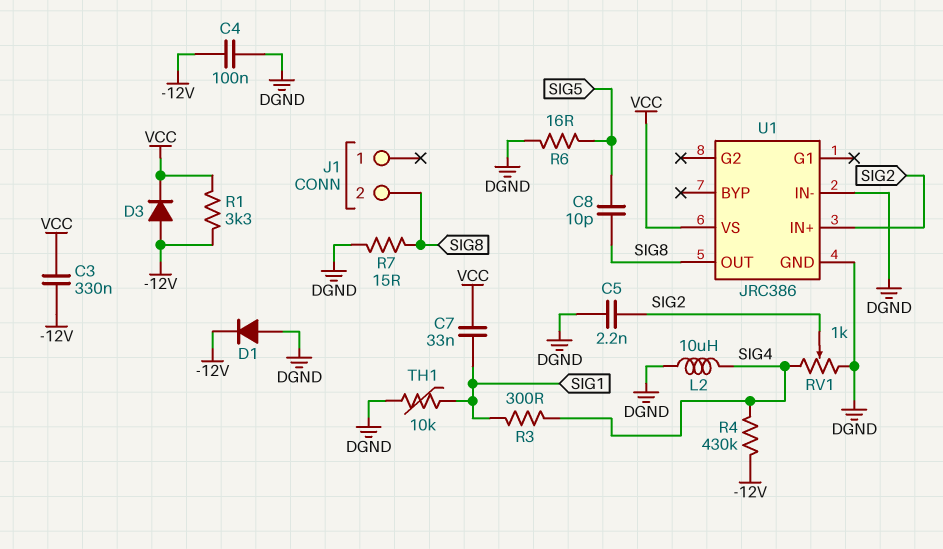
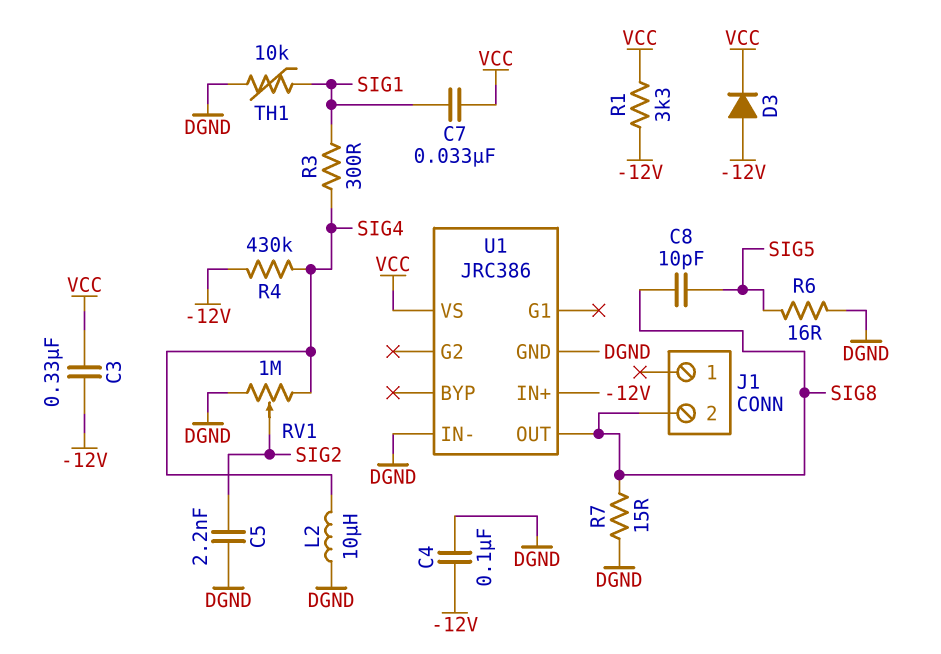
D1: diode (A DGND, K -12V) -> none
RV1: 1k (DGND, SIG4, wiper SIG2) -> 1M (DGND, SIG4, wiper SIG2)
U1 pin IN+: SIG2 -> -12V

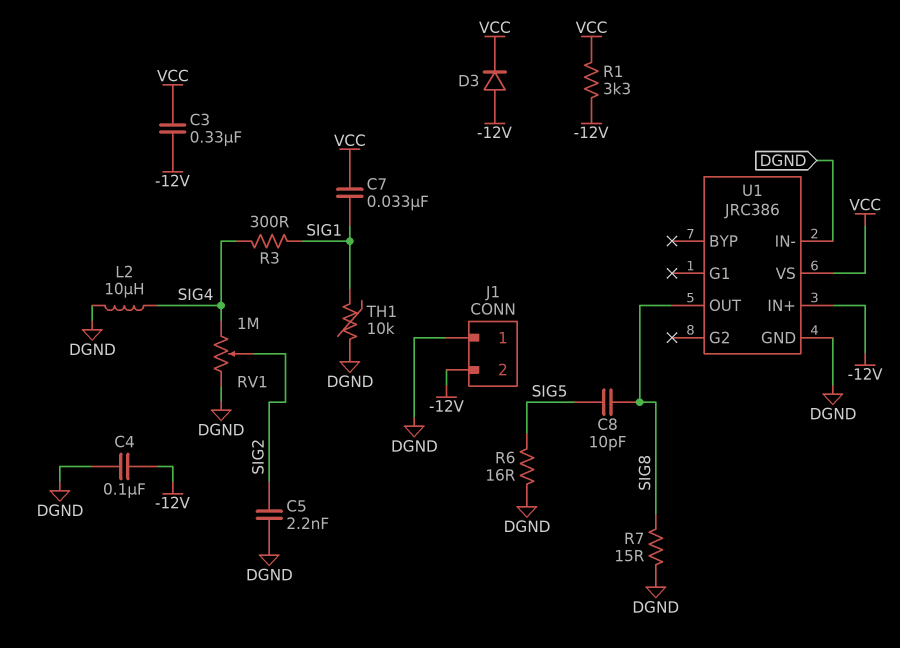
J1 pin 1: none -> DGND
J1 pin 2: SIG8 -> -12V
R4: 430k (-12V, SIG4) -> none

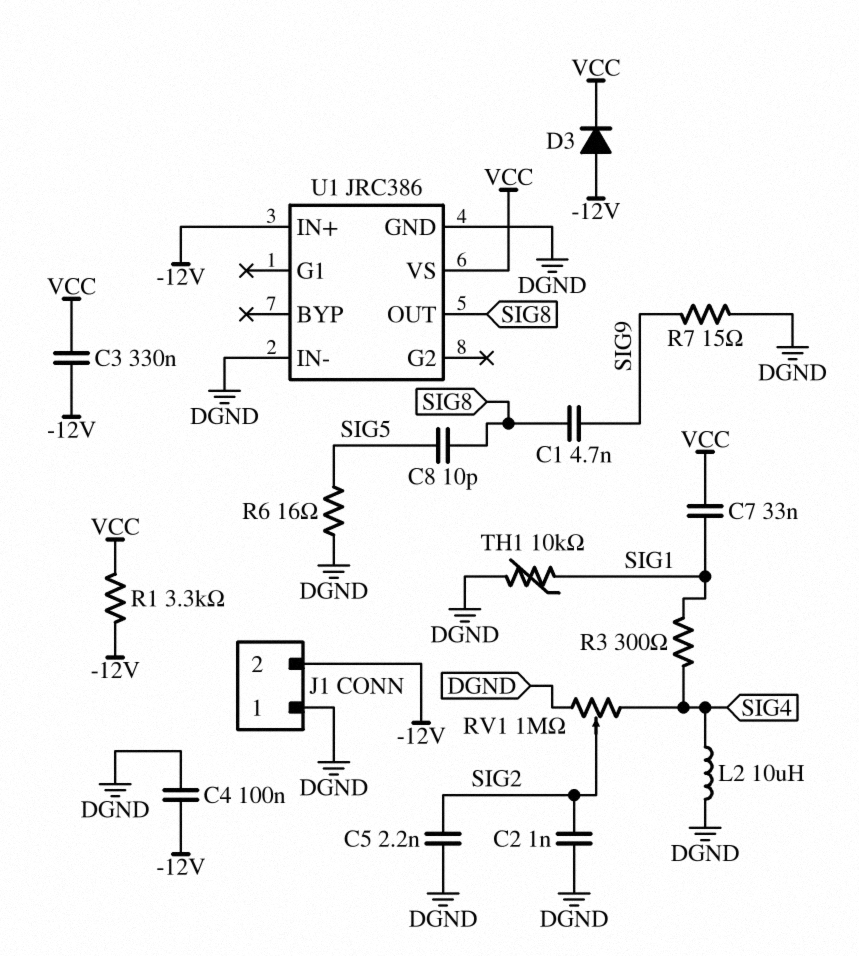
C1: none -> 4.7nF (SIG8, SIG9)
C2: none -> 1nF (DGND, SIG2)
R7: 15 (DGND, SIG8) -> 15 (DGND, SIG9)

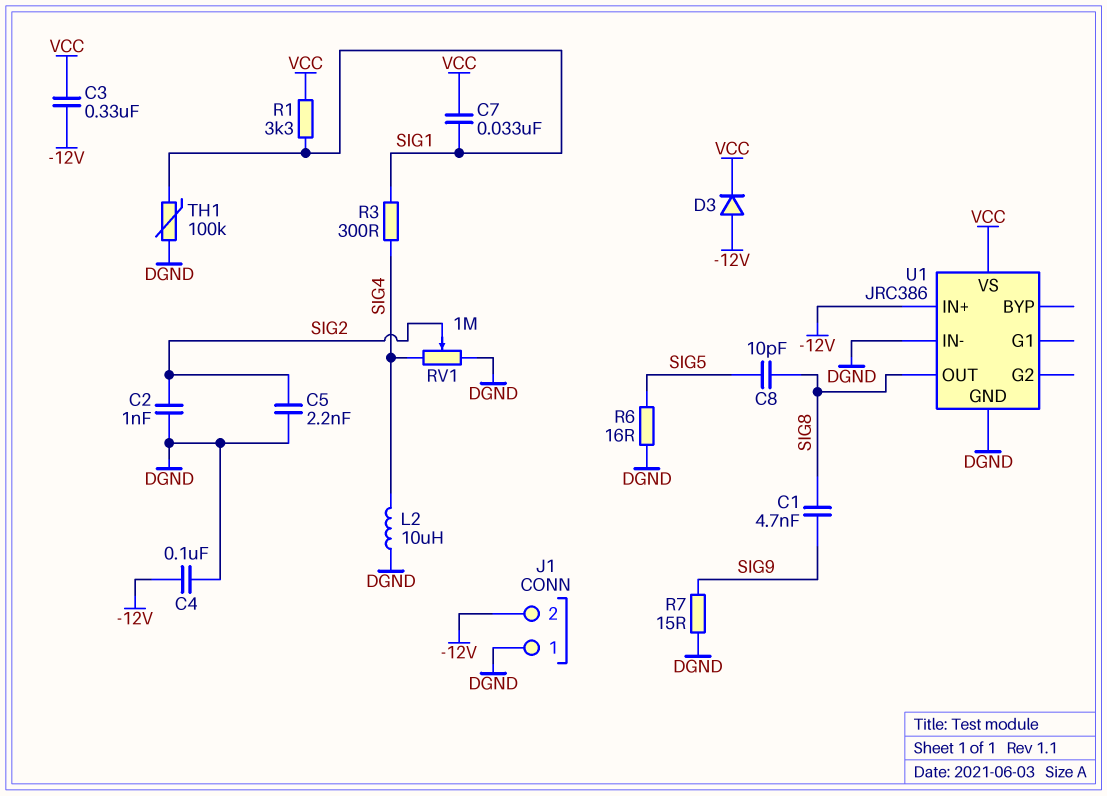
R1: 3.3k (-12V, VCC) -> 3.3k (SIG1, VCC)
TH1: 10k (DGND, SIG1) -> 100k (DGND, SIG1)

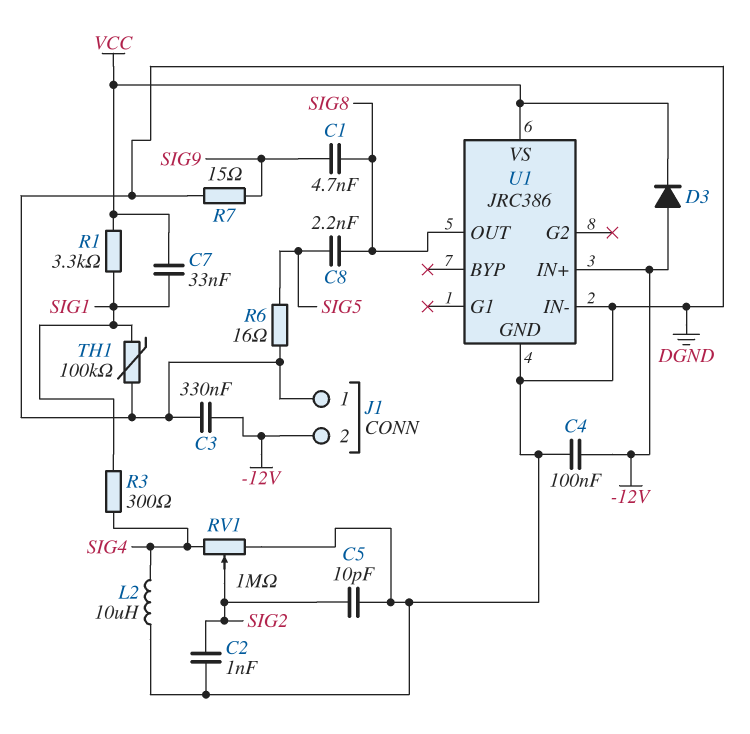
C3: 330nF (-12V, VCC) -> 330nF (-12V, DGND)
C5: 2.2nF (DGND, SIG2) -> 10pF (DGND, SIG2)
C8: 10pF (SIG5, SIG8) -> 2.2nF (SIG5, SIG8)

